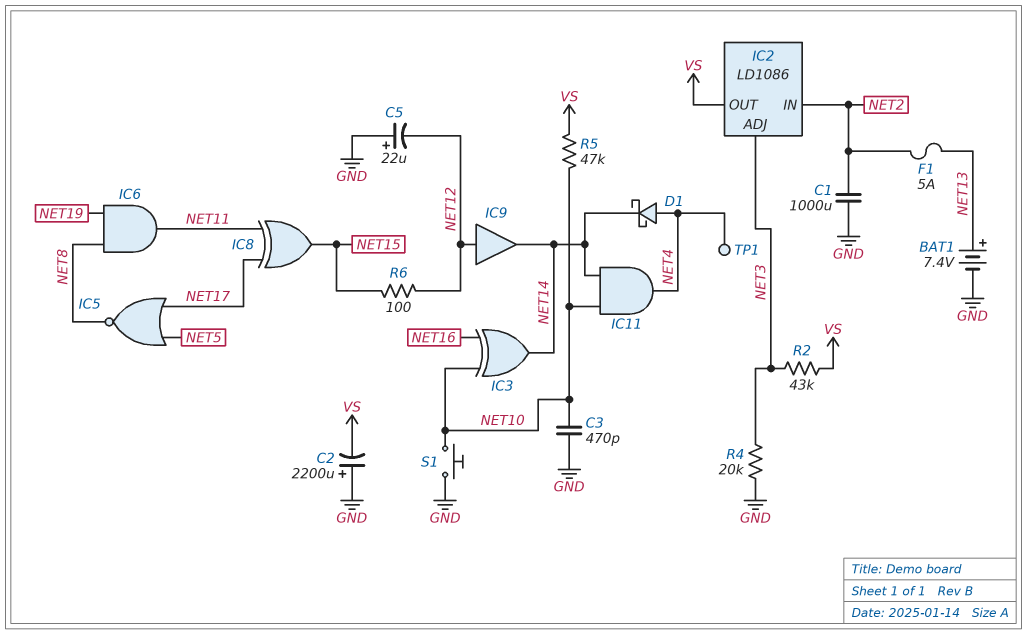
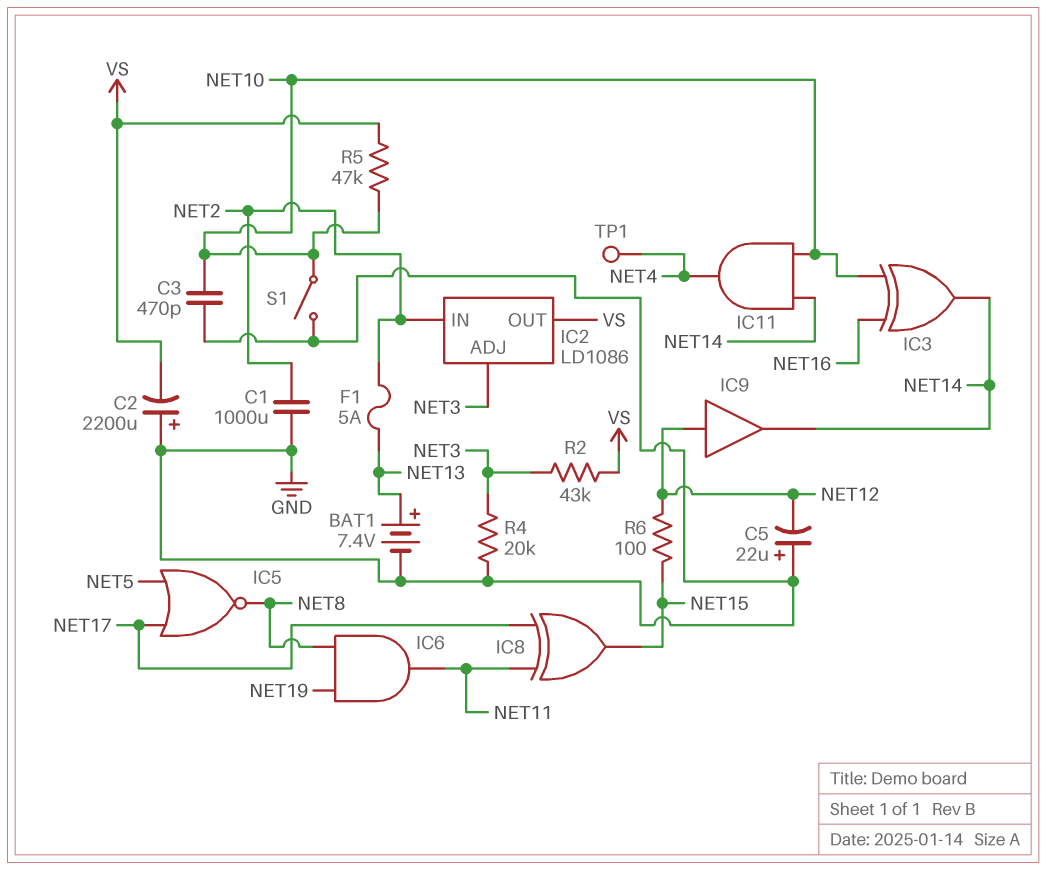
D1: schottky (A NET4, K NET14) -> none
S1: button (GND, NET10) -> switch (GND, NET10)

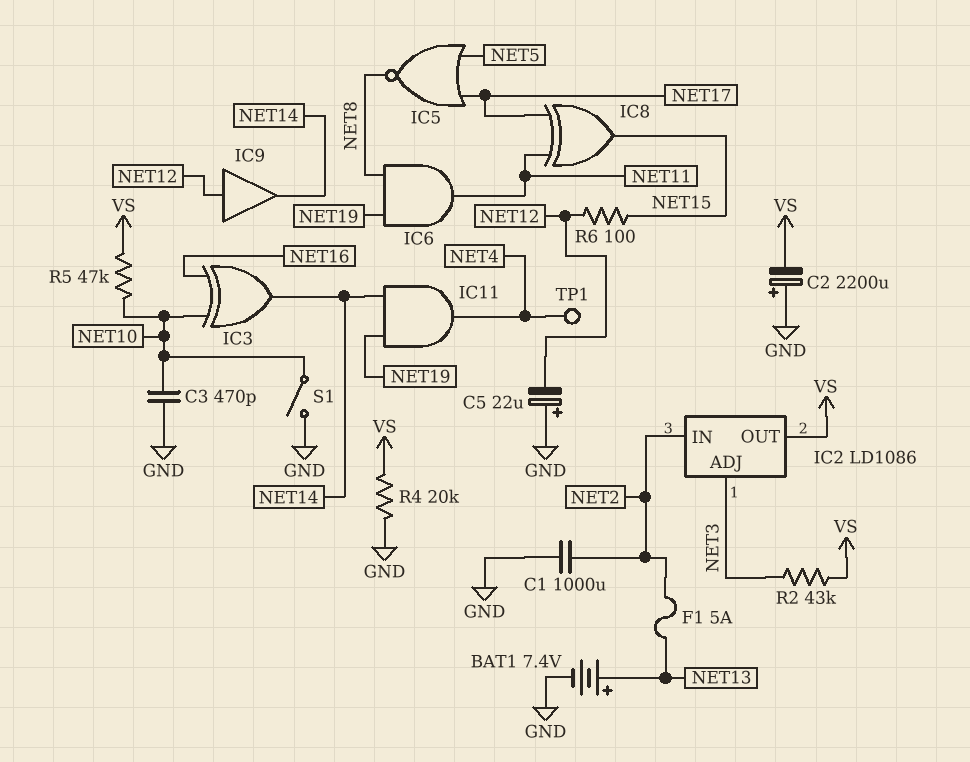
IC11: AND (in NET10, in NET14, out NET4) -> AND (in NET14, in NET19, out NET4)
R4: 20k (GND, NET3) -> 20k (GND, VS)

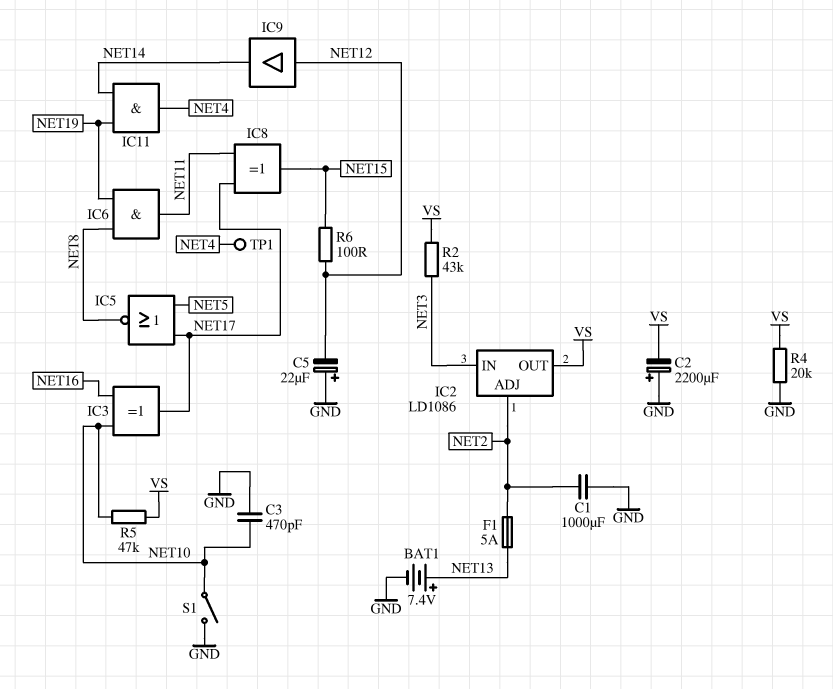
IC2 pin ADJ: NET3 -> NET2
IC2 pin IN: NET2 -> NET3
IC3: XOR (in NET10, in NET16, out NET14) -> XOR (in NET10, in NET16, out NET17)

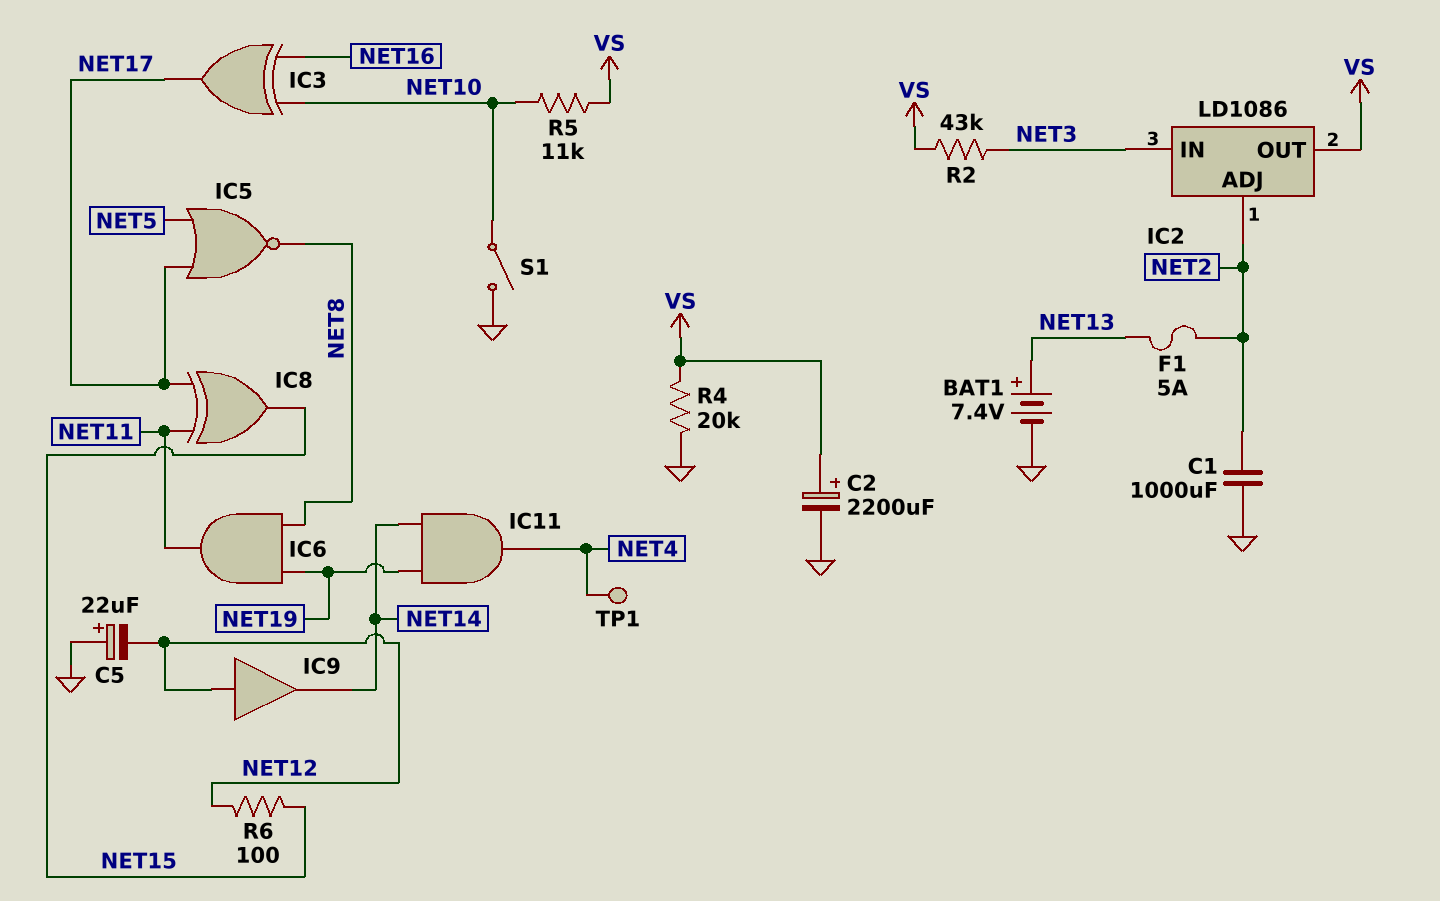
C2: 2200uF (plus GND, minus VS) -> 2200uF (plus VS, minus GND)
C3: 470pF (GND, NET10) -> none
R5: 47k (NET10, VS) -> 11k (NET10, VS)

